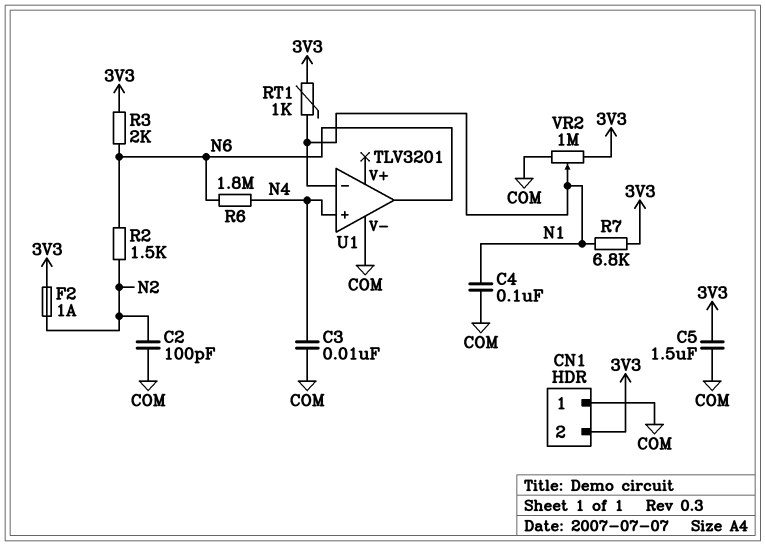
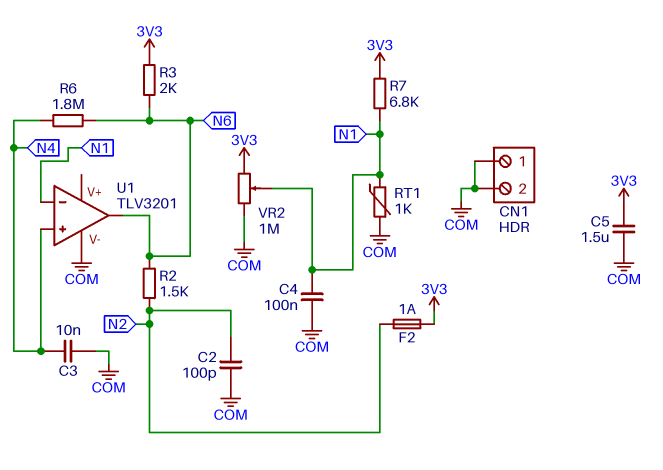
CN1 pin 2: 3V3 -> COM
RT1: 1k (3V3, N1) -> 1k (COM, N1)

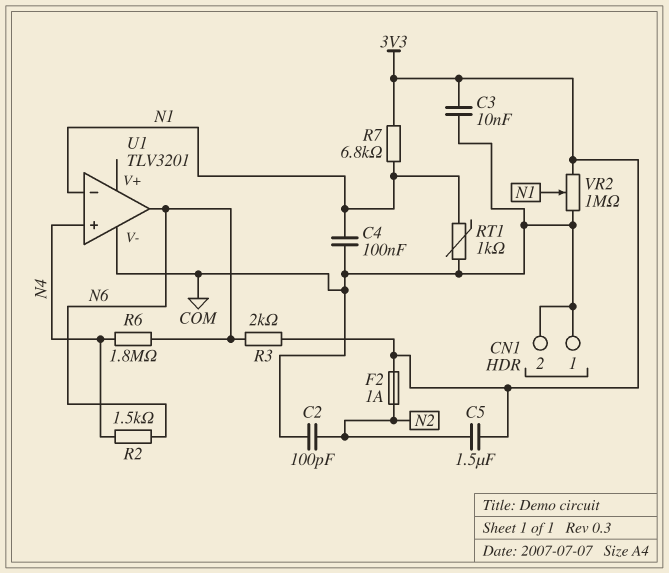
C3: 10nF (COM, N4) -> 10nF (3V3, COM)
C5: 1.5uF (3V3, COM) -> 1.5uF (3V3, N2)
R2: 1.5k (N2, N6) -> 1.5k (N4, N6)

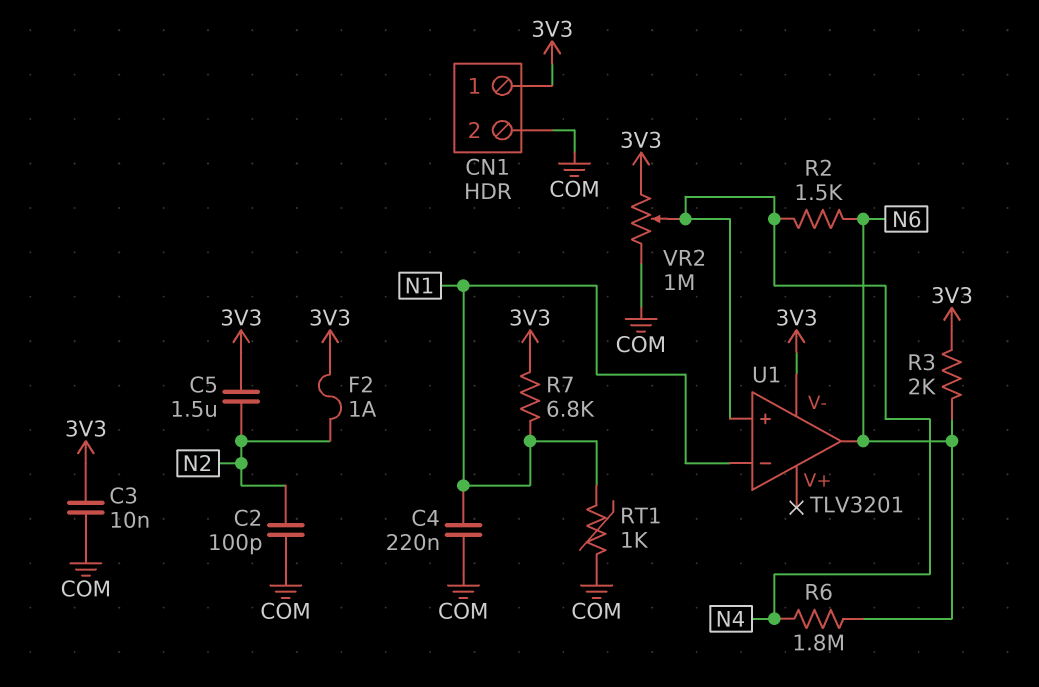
C4: 100nF (COM, N1) -> 220nF (COM, N1)
CN1 pin 1: COM -> 3V3
U1 pin V-: COM -> 3V3
VR2: 1M (3V3, COM, wiper N1) -> 1M (3V3, COM, wiper N4)

